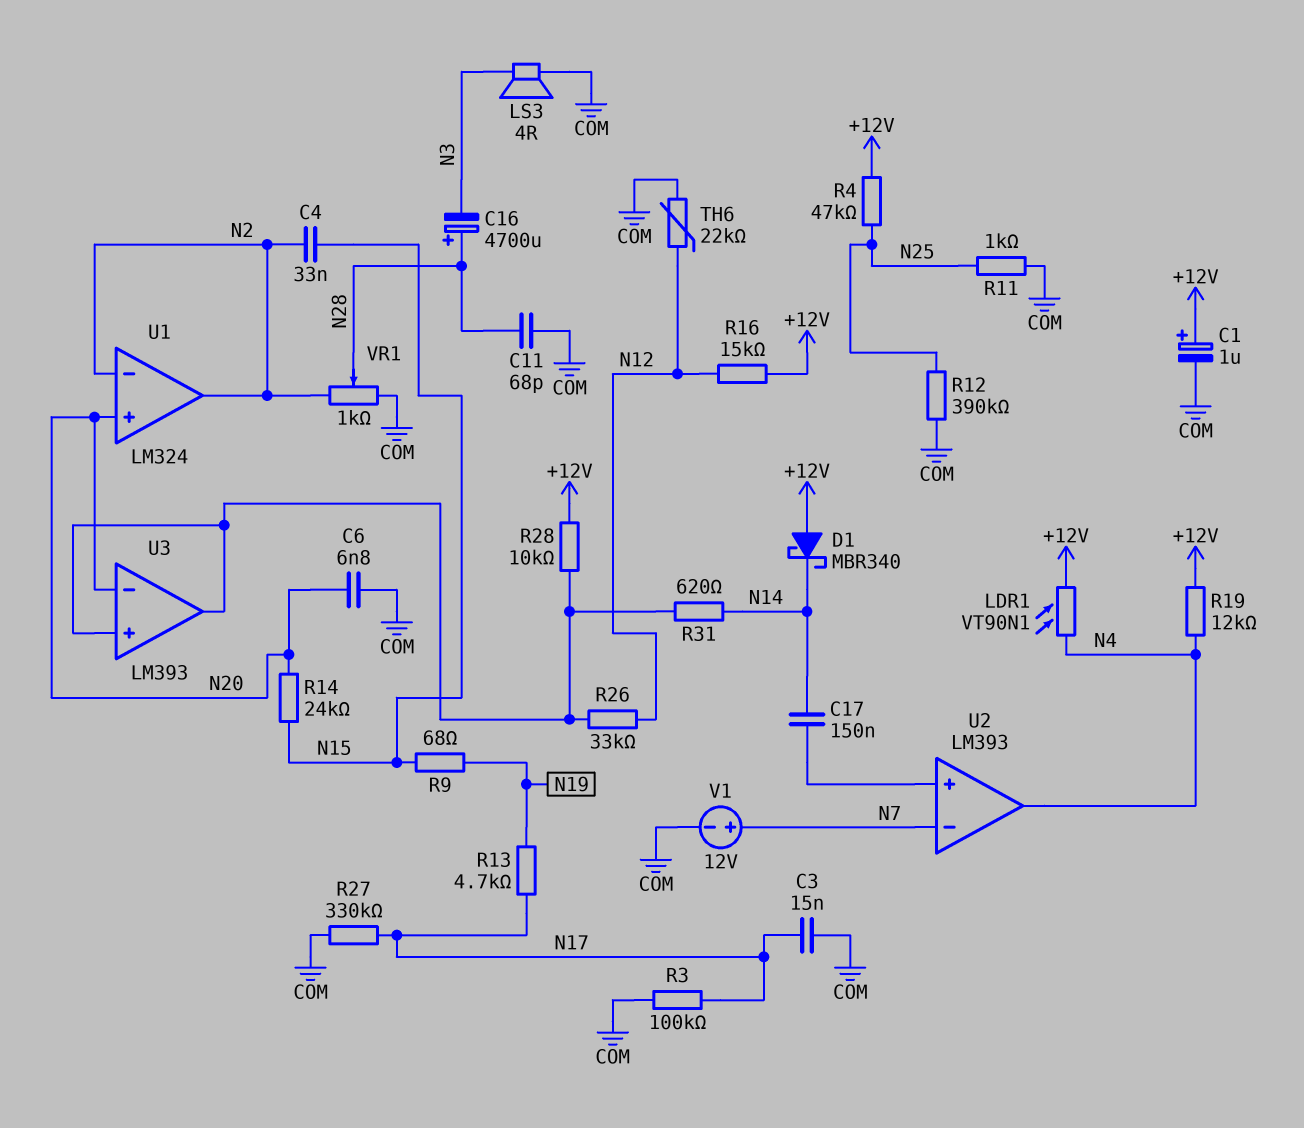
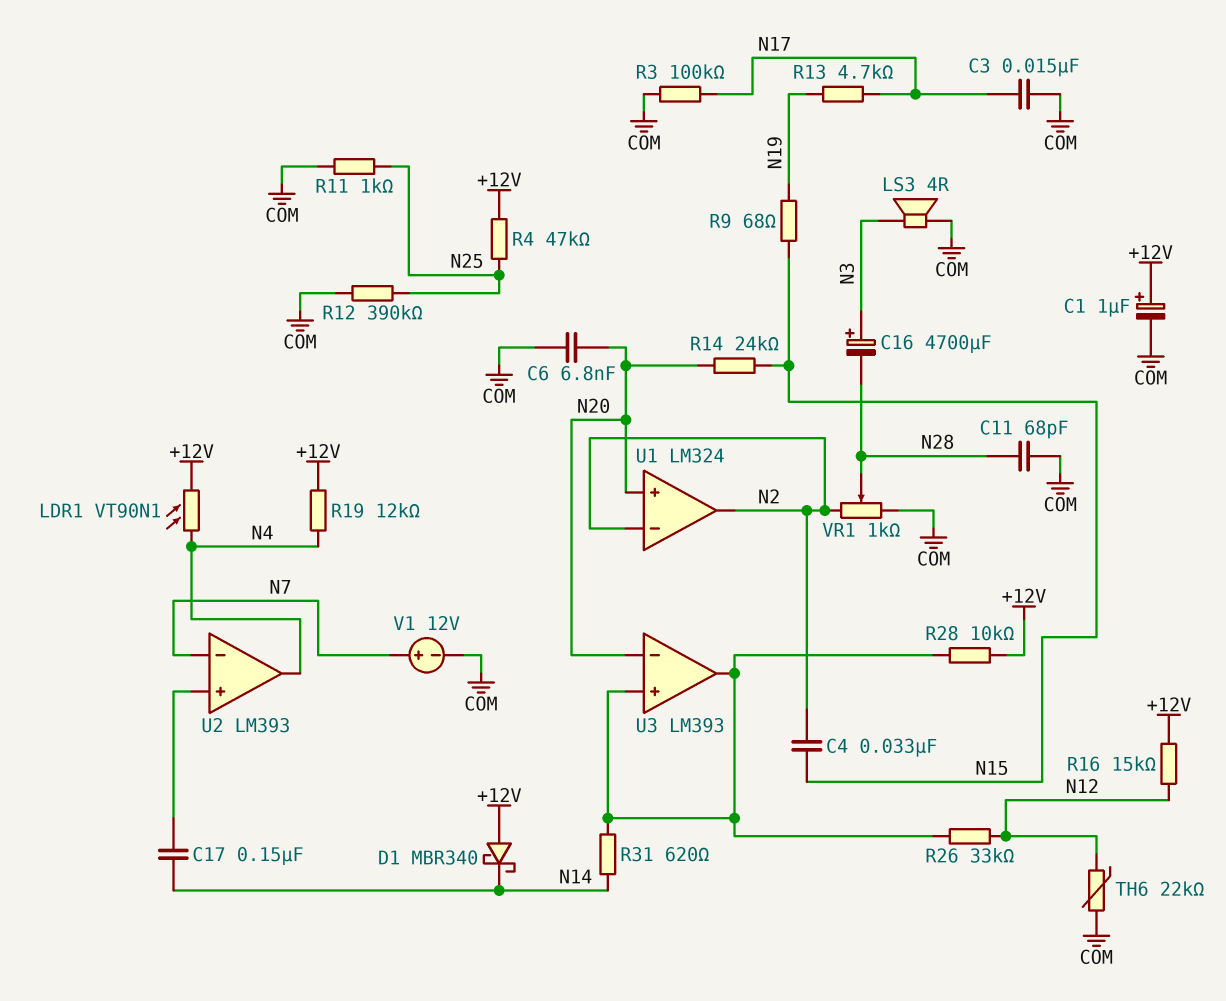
C16: 4700uF (plus N28, minus N3) -> 4700uF (plus N3, minus N28)
R27: 330k (COM, N17) -> none

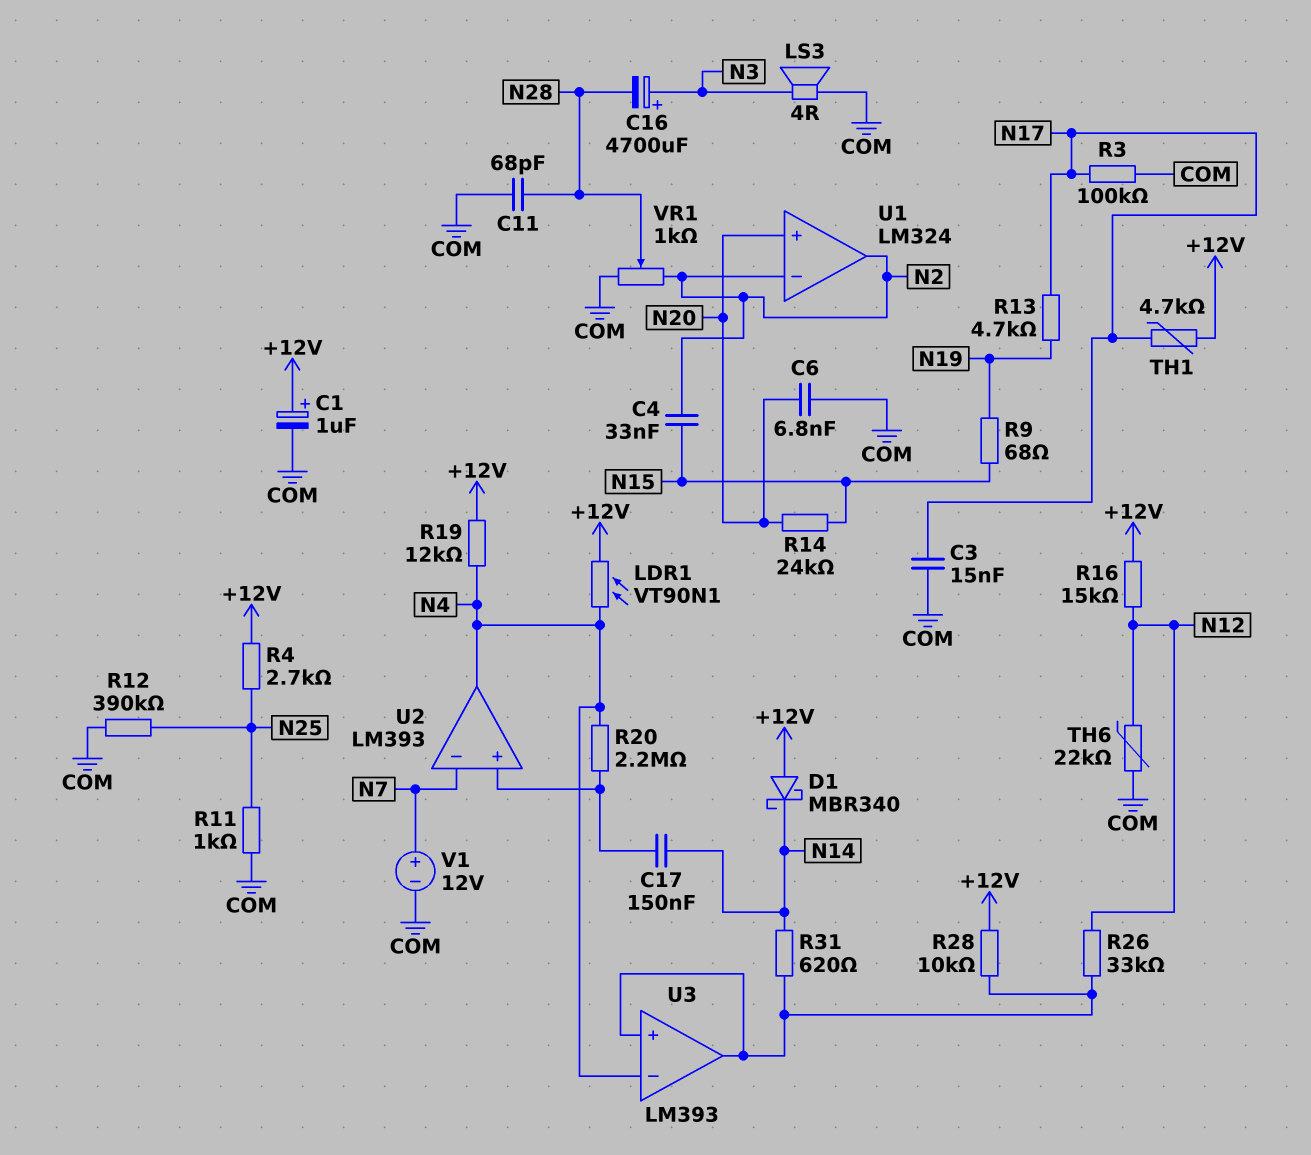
R4: 47k (+12V, N25) -> 2.7k (+12V, N25)
R20: none -> 2.2M (N4, U2/in+)
TH1: none -> 4.7k (+12V, N17)
U3 pin in-: N20 -> N4

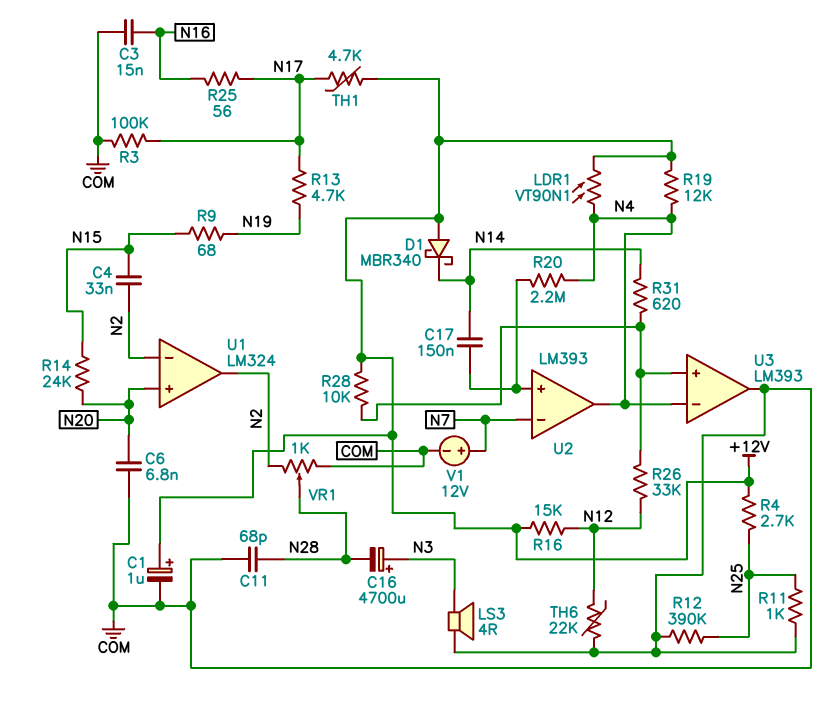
C3: 15nF (COM, N17) -> 15nF (COM, N16)
R25: none -> 56 (N16, N17)
U3 pin out: U3/in+ -> COM

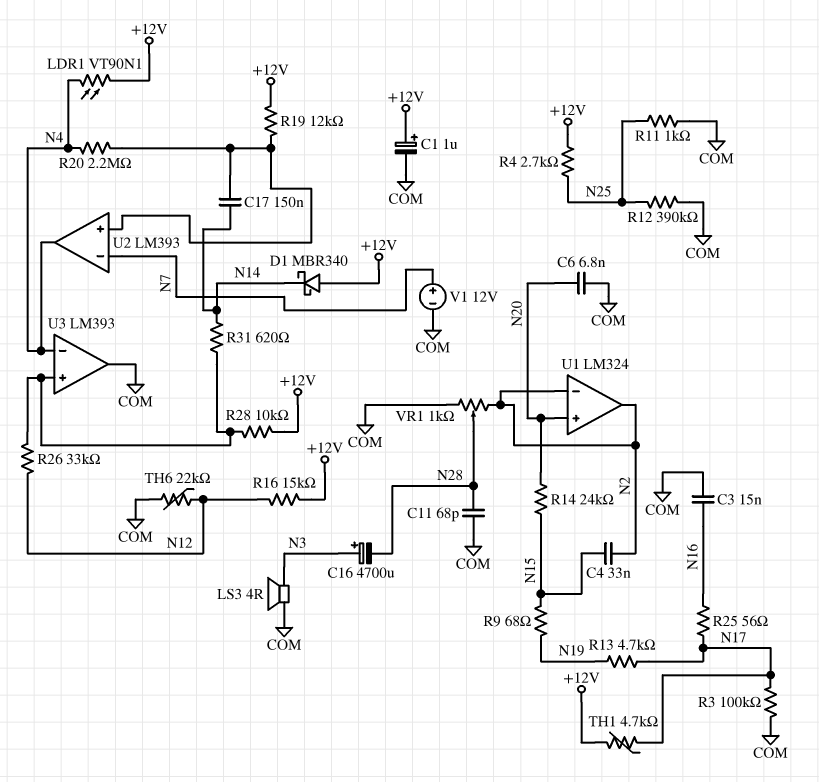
R19: 12k (+12V, N4) -> 12k (+12V, U2/in+)

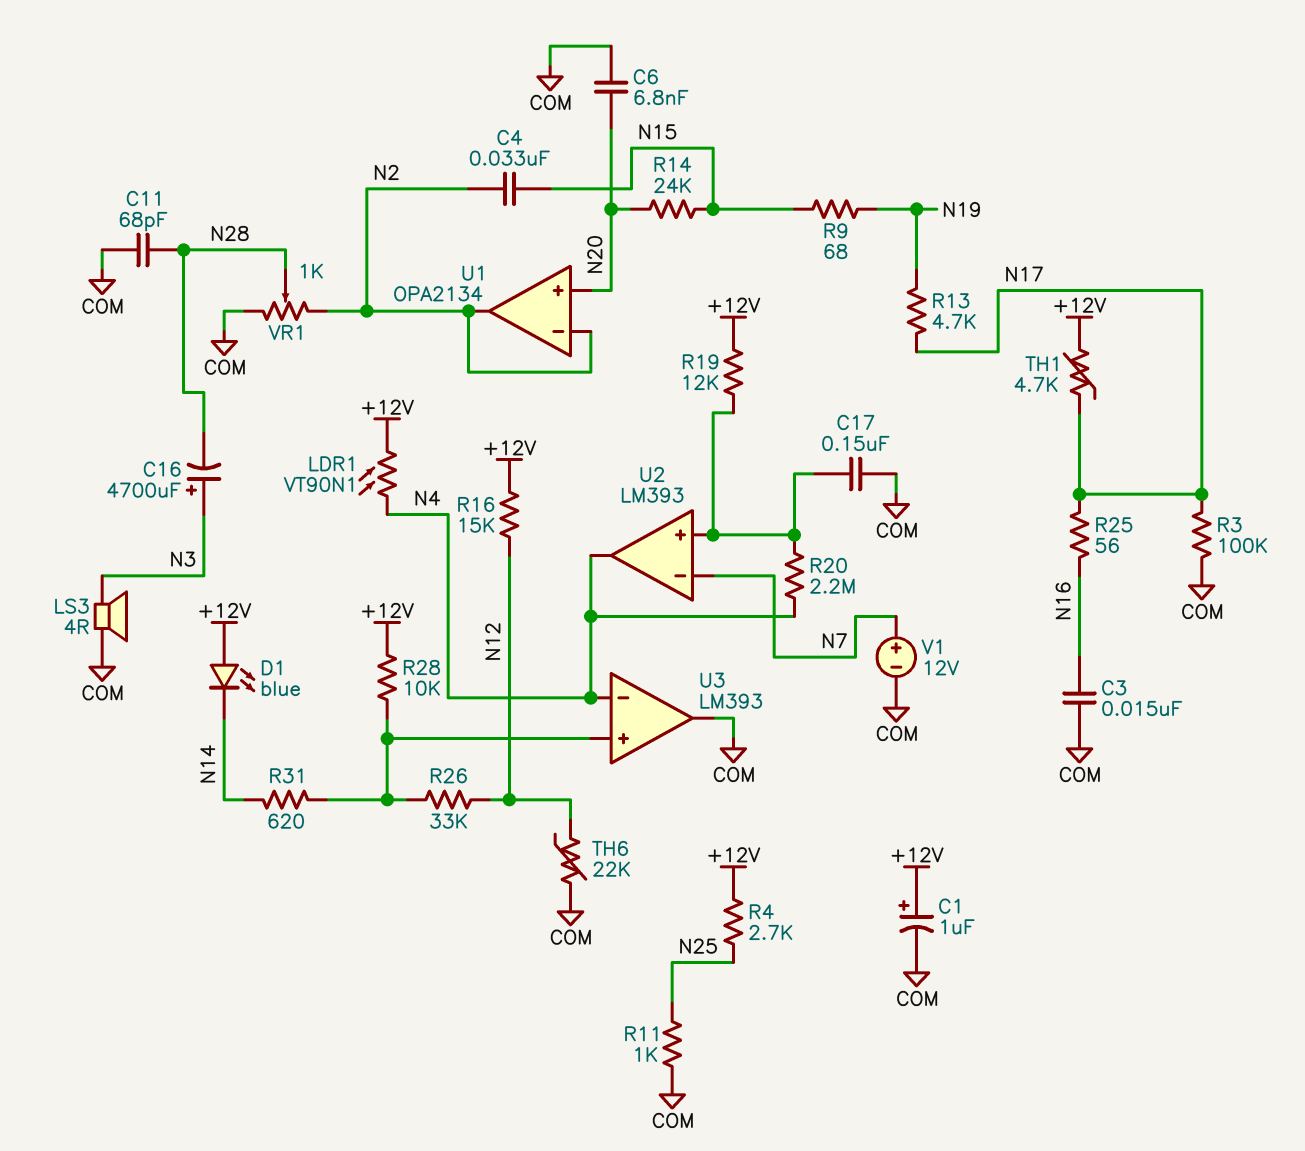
C17: 150nF (N14, U2/in+) -> 150nF (COM, U2/in+)
D1: schottky MBR340 (A +12V, K N14) -> LED blue (A +12V, K N14)
R12: 390k (COM, N25) -> none
U1: LM324 -> OPA2134

